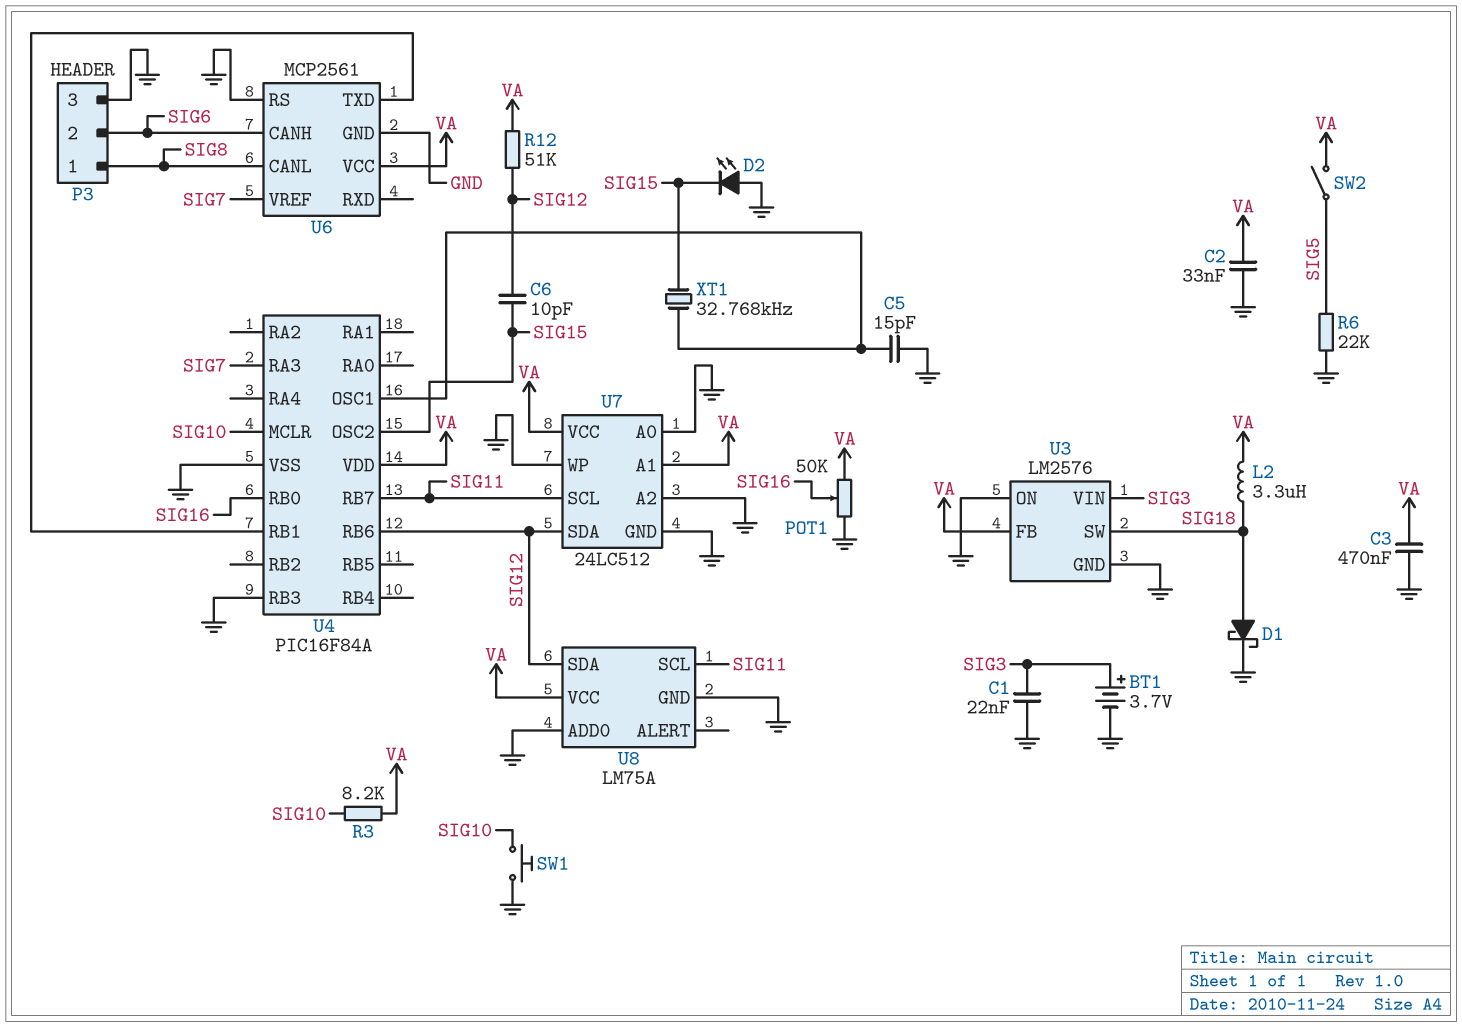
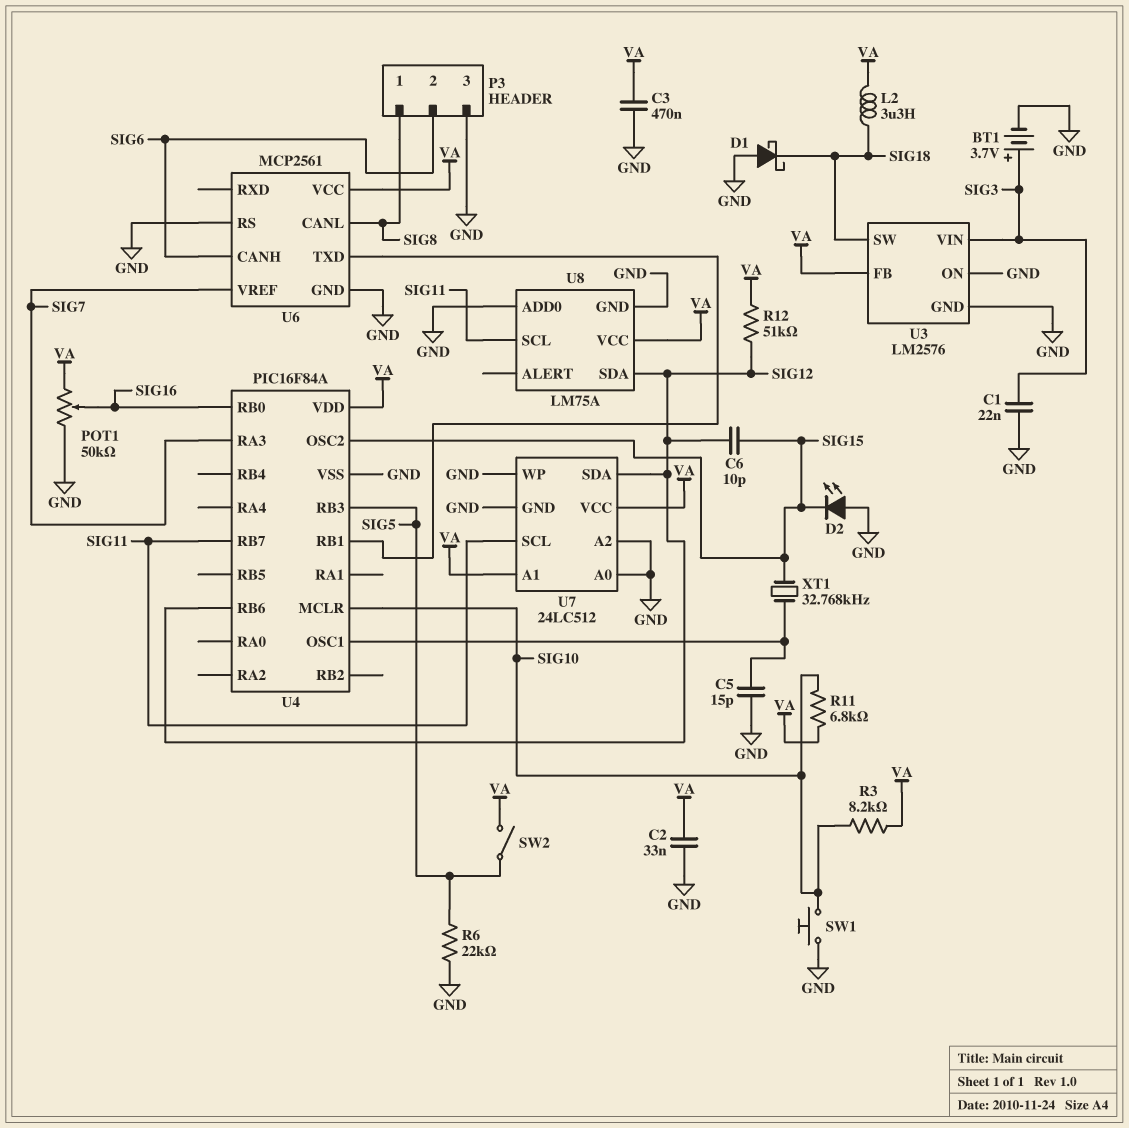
D1: schottky (A SIG18, K GND) -> schottky (A GND, K SIG18)
R11: none -> 6.8k (SIG10, VA)
U4 pin RB3: GND -> SIG5

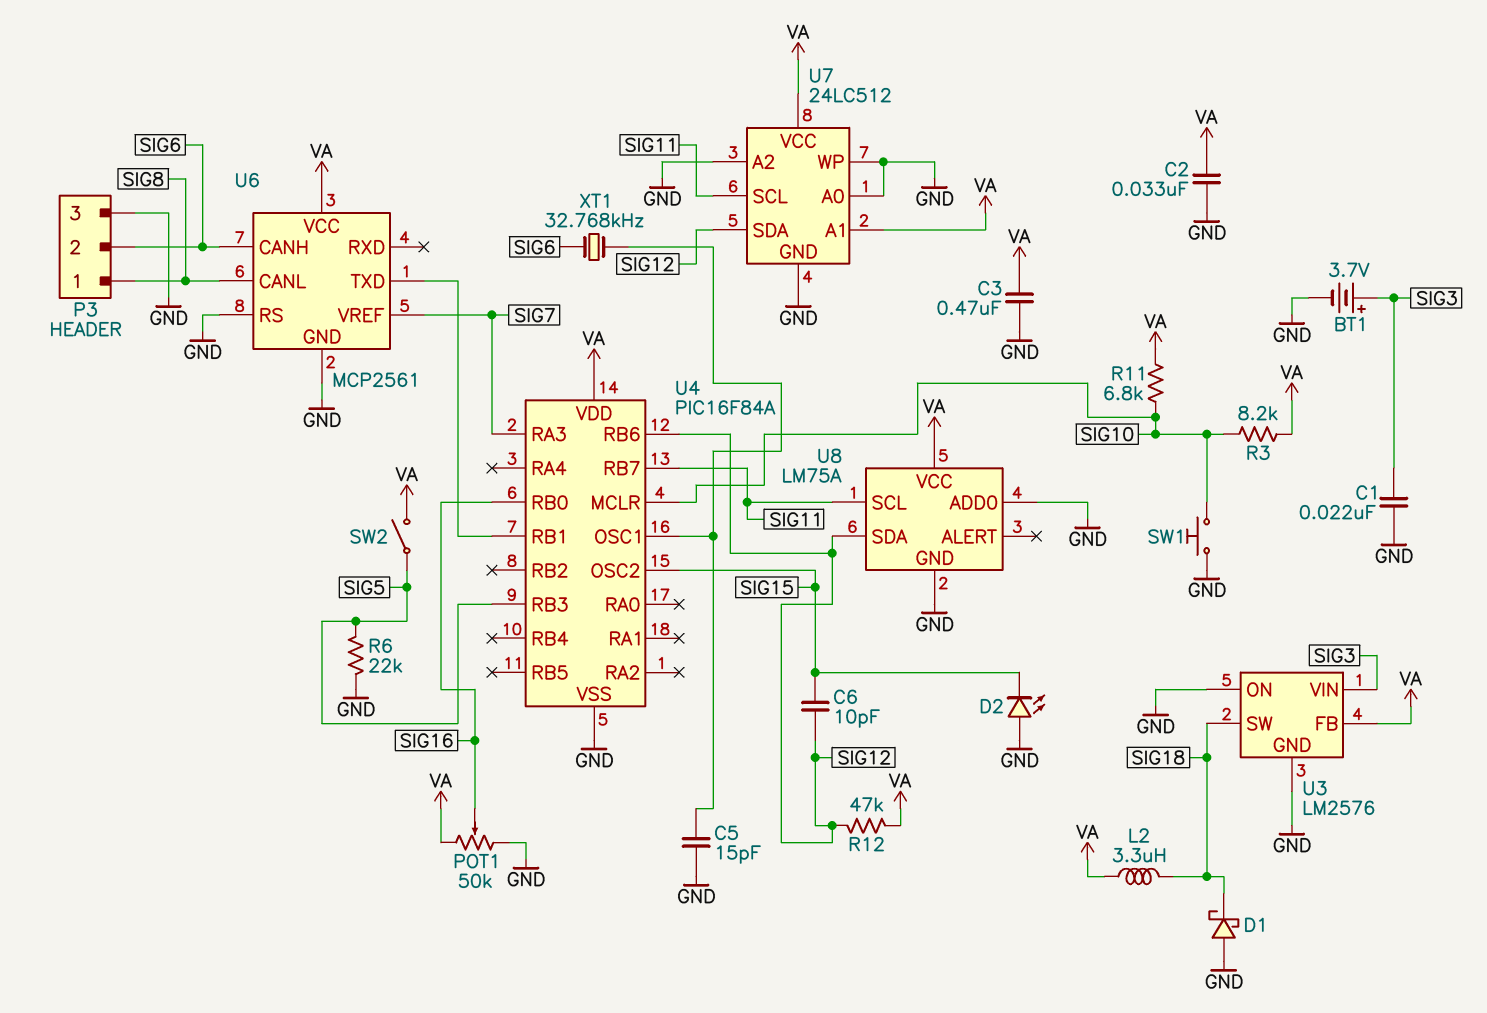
R12: 51k (SIG12, VA) -> 47k (SIG12, VA)
XT1: 32.768kHz (SIG15, U4/OSC1) -> 32.768kHz (SIG6, U4/OSC1)

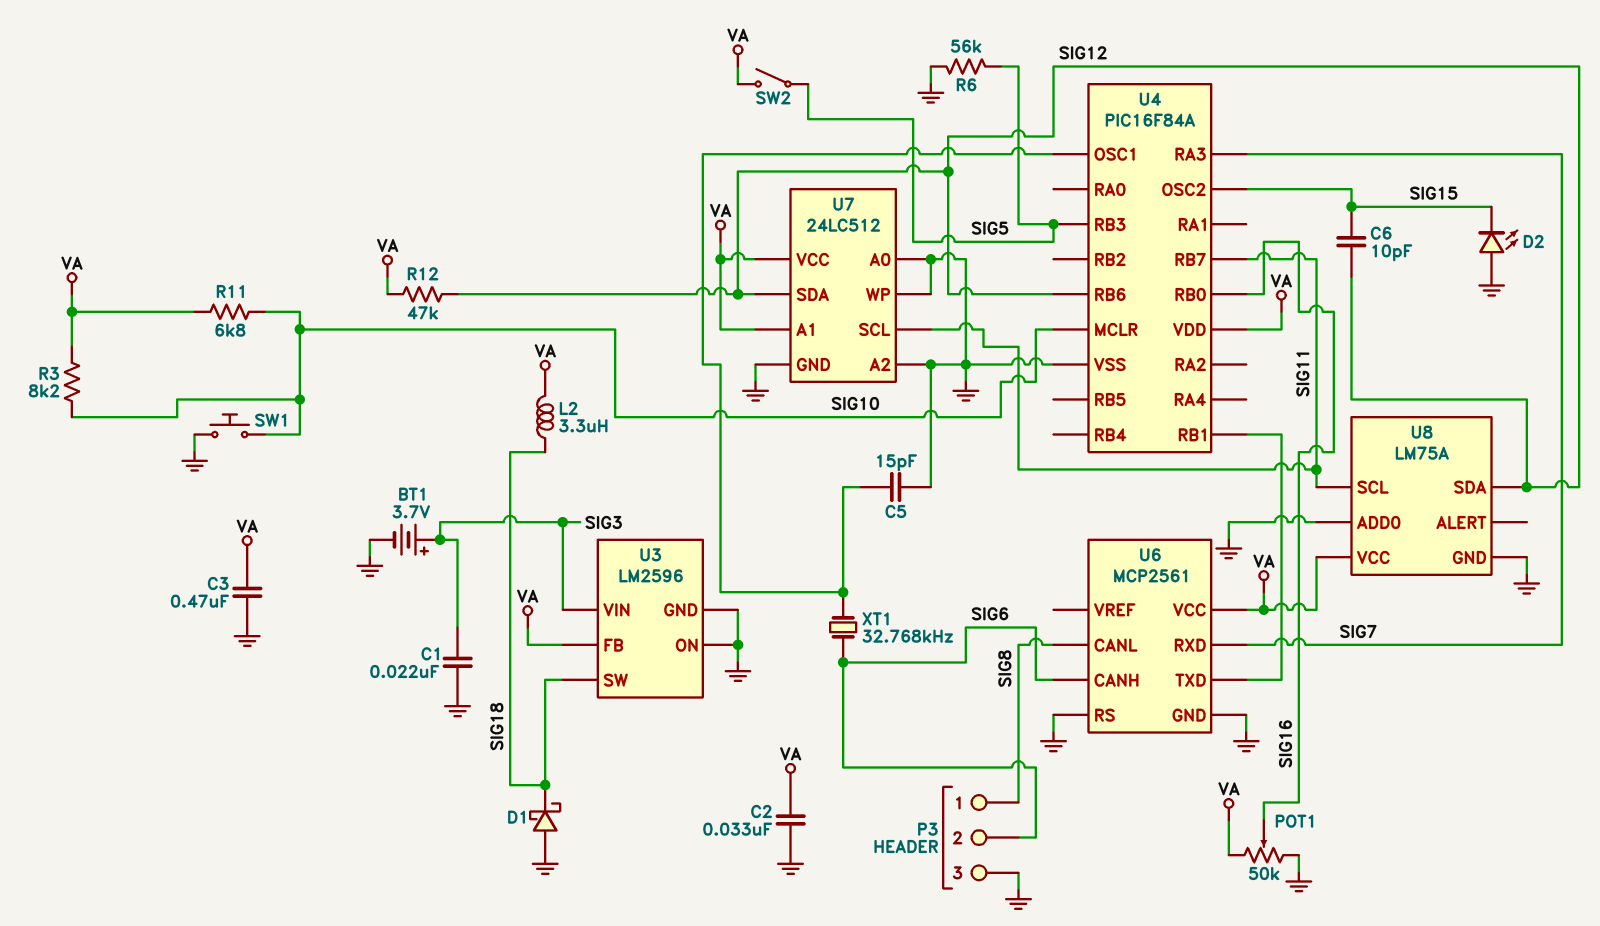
R6: 22k (GND, SIG5) -> 56k (GND, SIG5)
U3: LM2576 -> LM2596
U6 pin RXD: none -> SIG7
U6 pin VREF: SIG7 -> none

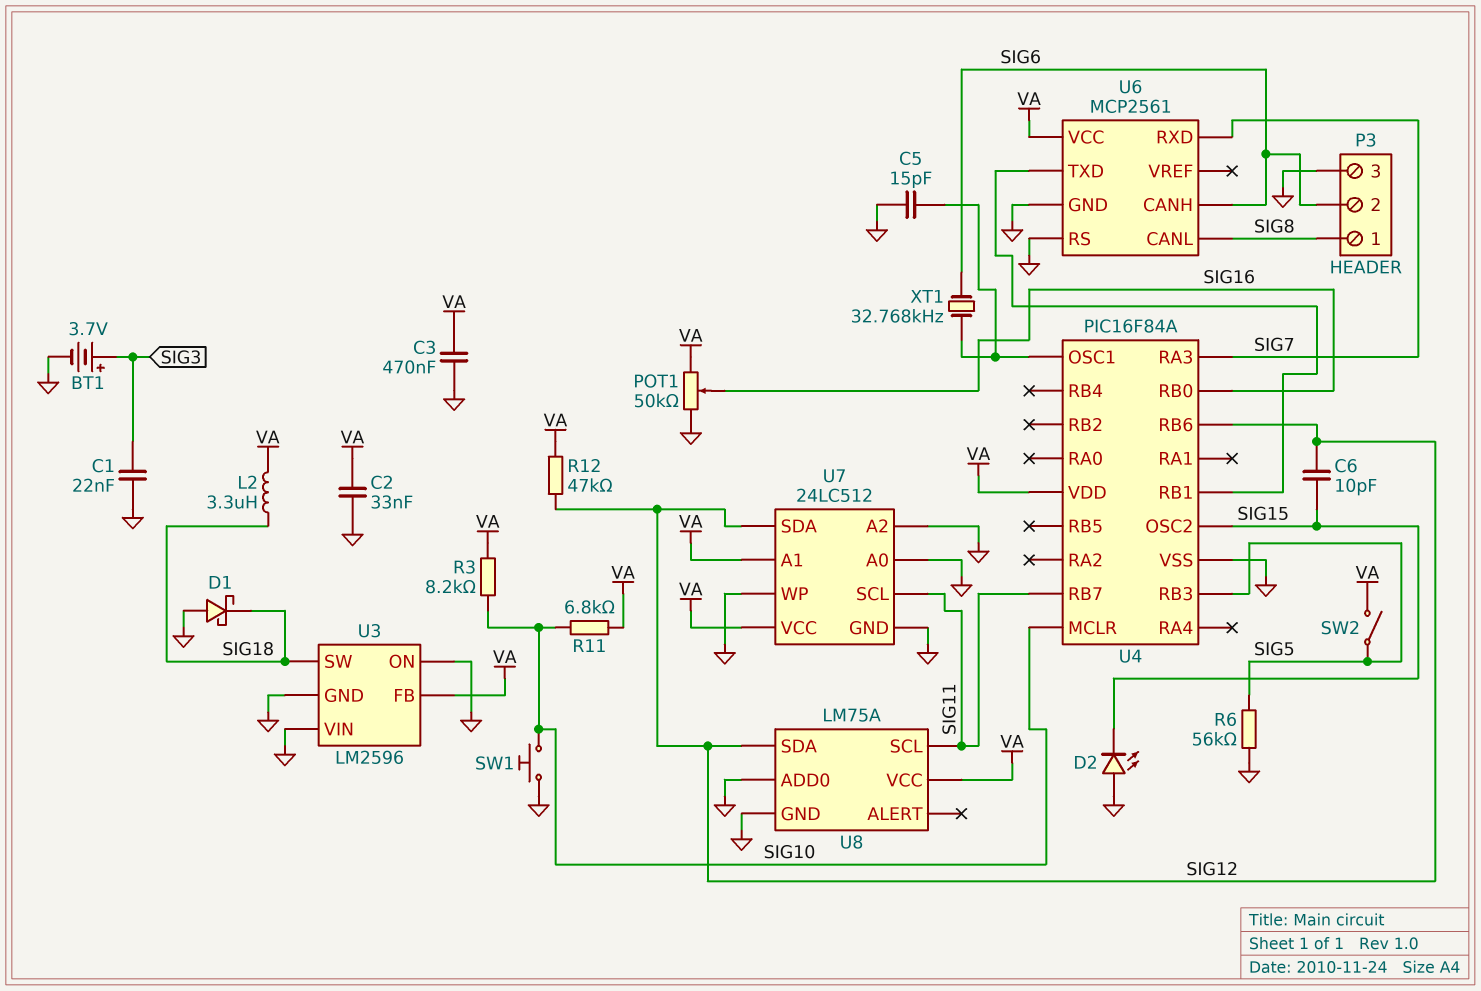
U3 pin VIN: SIG3 -> GND

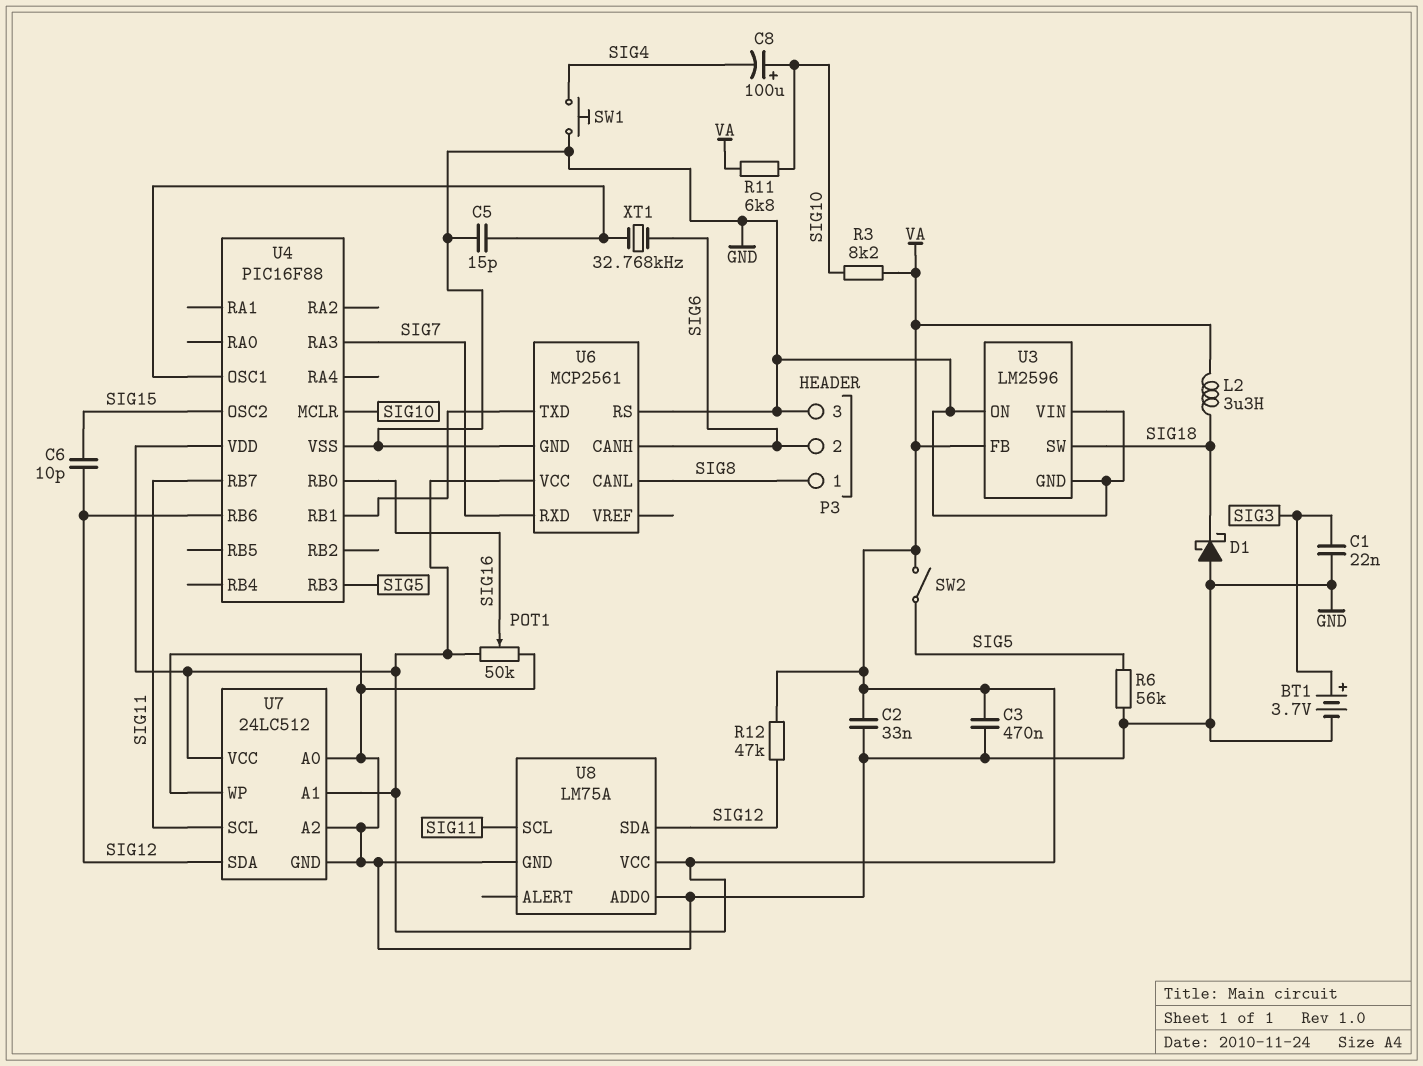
C8: none -> 100uF (plus SIG10, minus SIG4)
D2: LED (A GND, K SIG15) -> none
SW1: button (GND, SIG10) -> button (GND, SIG4)
U4: PIC16F84A -> PIC16F88

